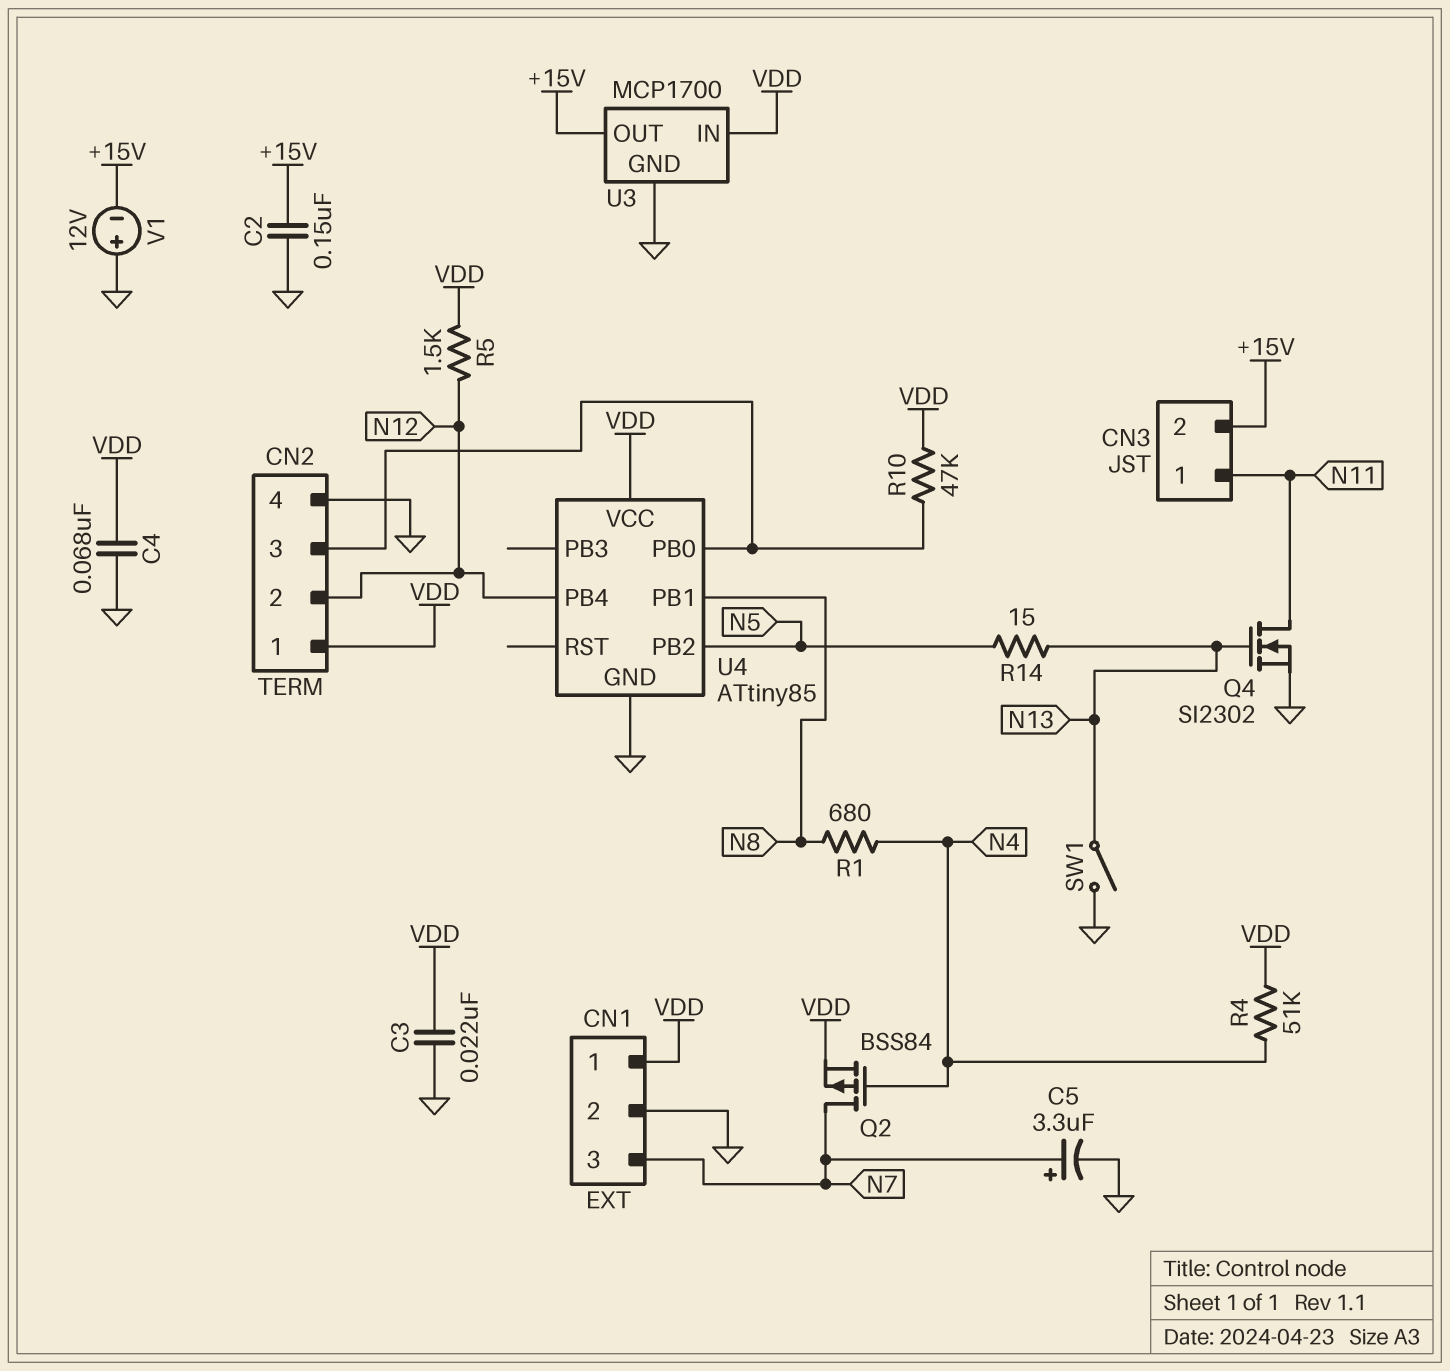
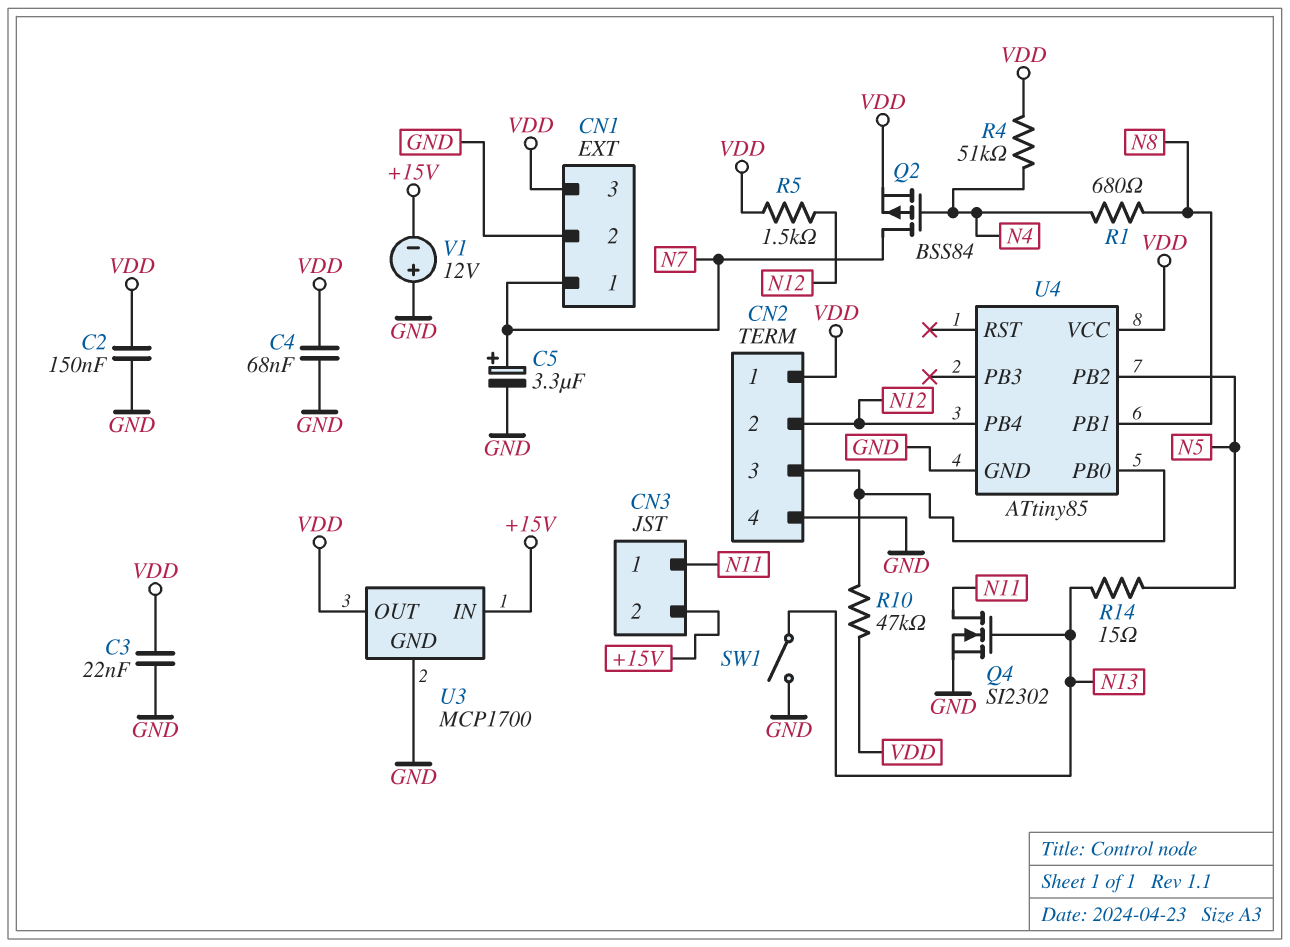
C2: 150nF (+15V, GND) -> 150nF (GND, VDD)
CN1 pin 1: VDD -> N7
CN1 pin 3: N7 -> VDD
U3 pin IN: VDD -> +15V
U3 pin OUT: +15V -> VDD

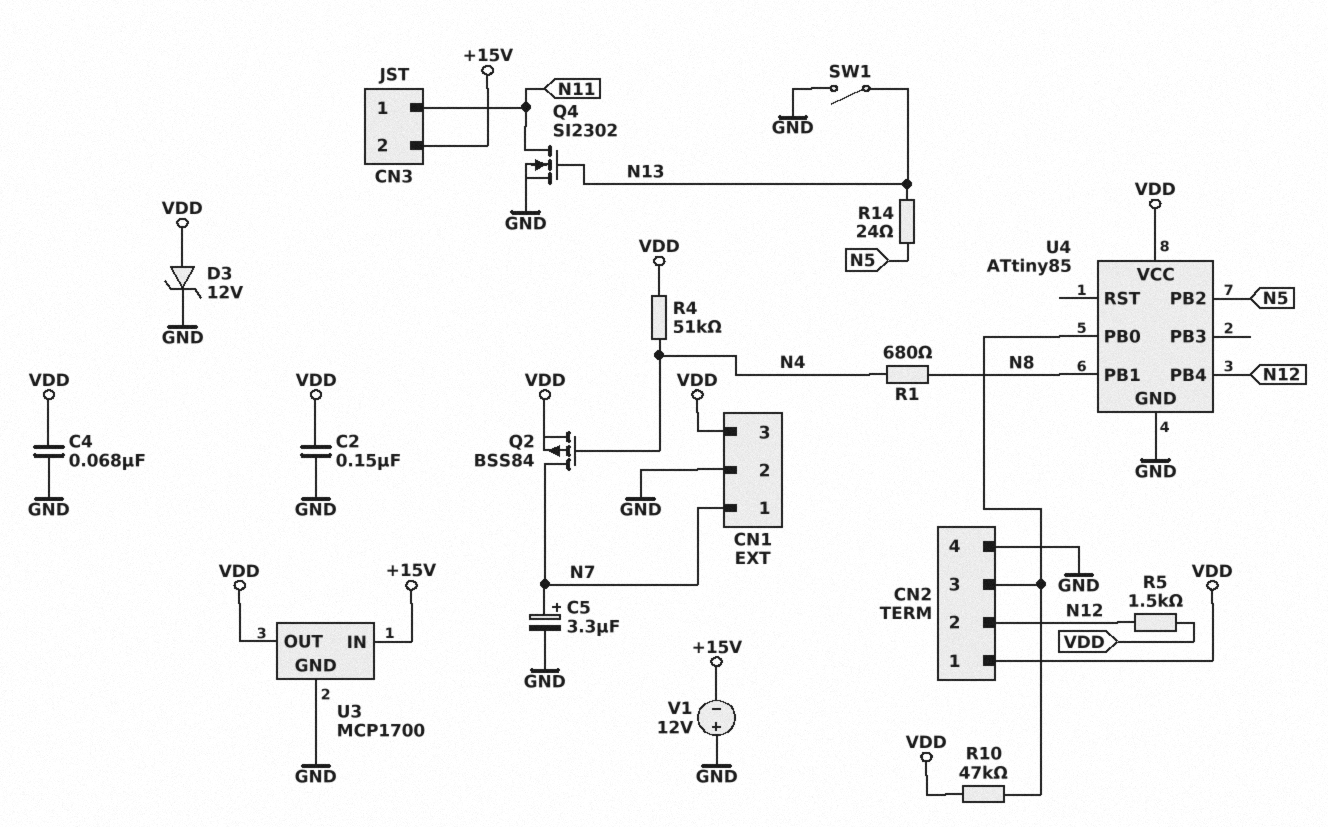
C3: 22nF (GND, VDD) -> none
D3: none -> zener 12V (A VDD, K GND)
R14: 15 (N5, N13) -> 24 (N5, N13)

